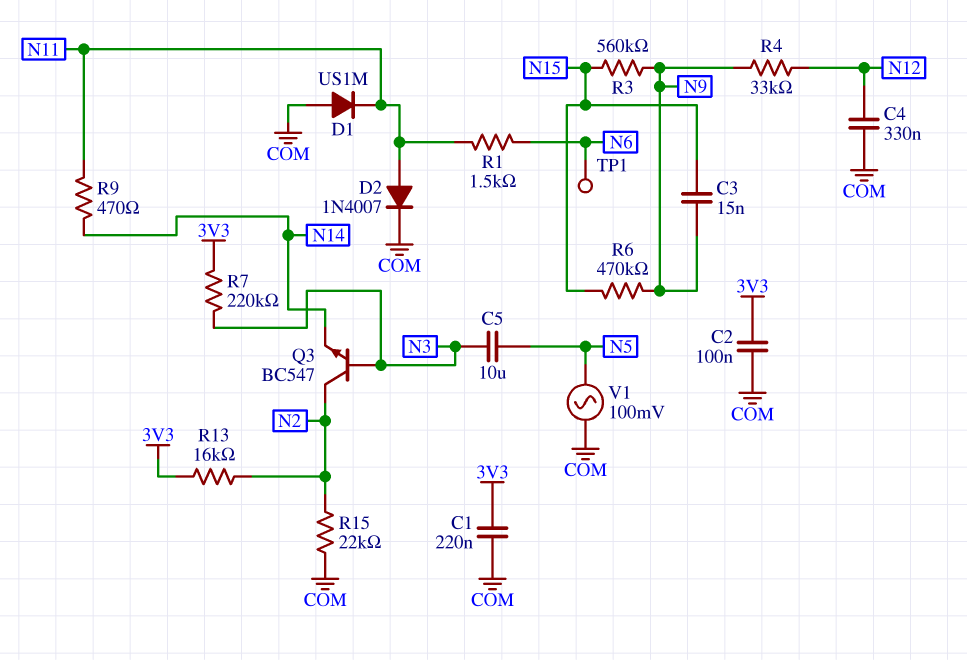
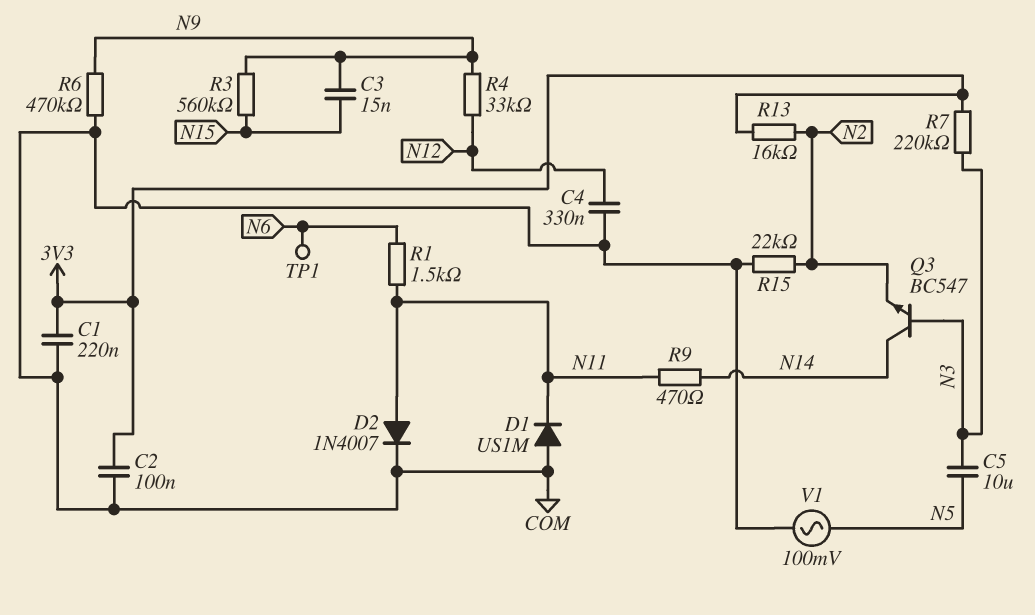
Q3: NPN BC547 (B N3, C N2, E N14) -> NPN BC547 (B N3, C N14, E N2)
R6: 470k (N9, N15) -> 470k (COM, N9)

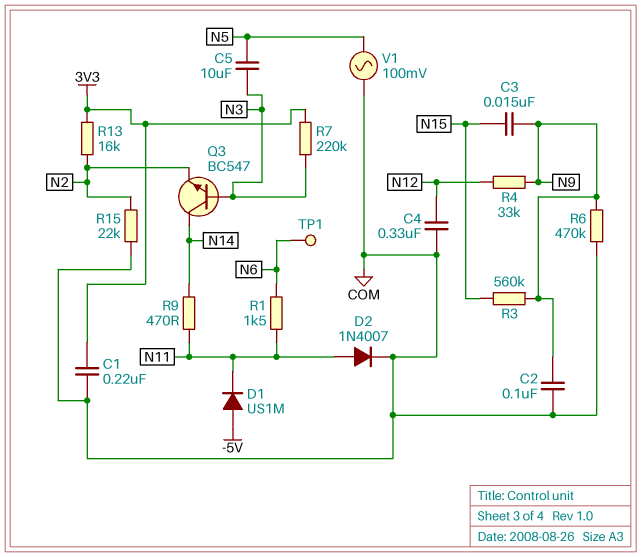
C2: 100nF (3V3, COM) -> 100nF (COM, N9)
D1: diode US1M (A COM, K N11) -> diode US1M (A -5V, K N11)

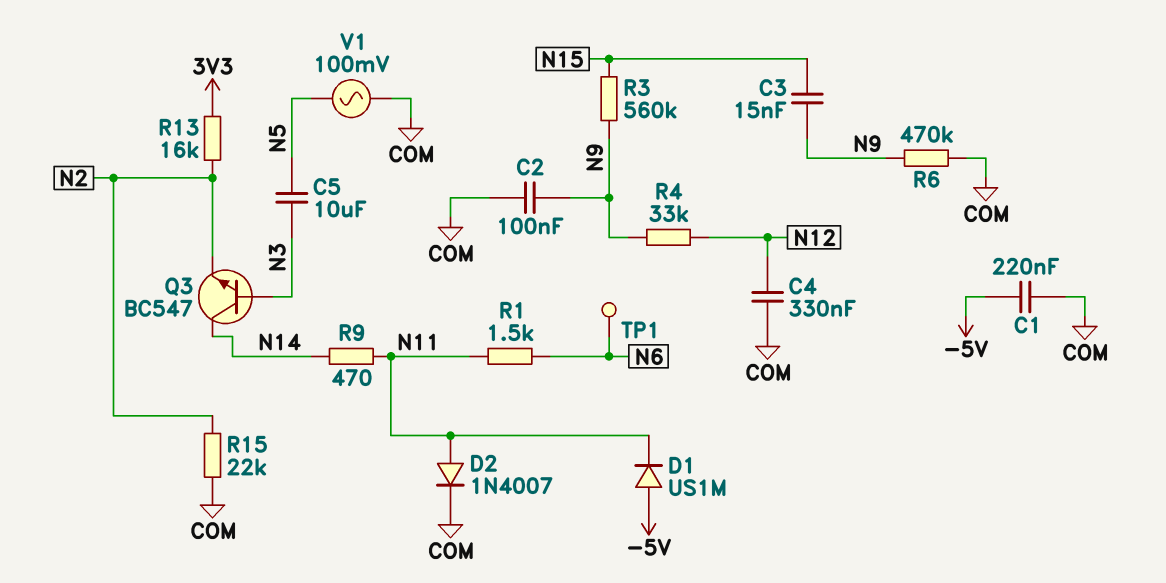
C1: 220nF (3V3, COM) -> 220nF (-5V, COM)
R7: 220k (3V3, N3) -> none

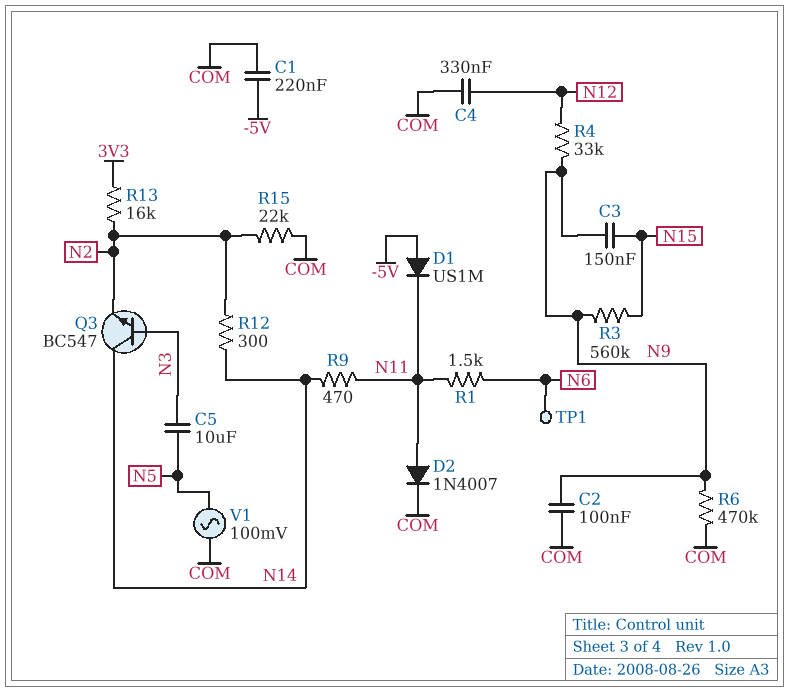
C3: 15nF (N9, N15) -> 150nF (N9, N15)
R12: none -> 300 (N2, N14)

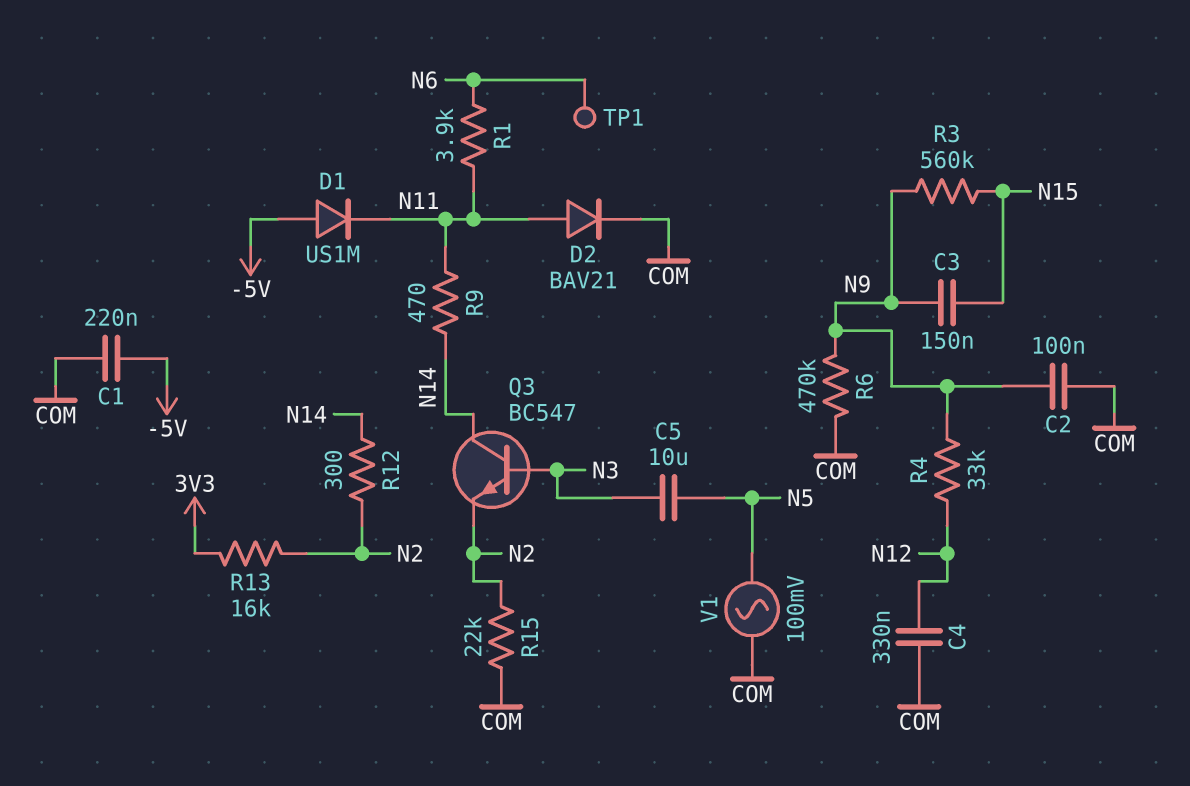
D2: diode 1N4007 (A N11, K COM) -> diode BAV21 (A N11, K COM)
R1: 1.5k (N6, N11) -> 3.9k (N6, N11)

